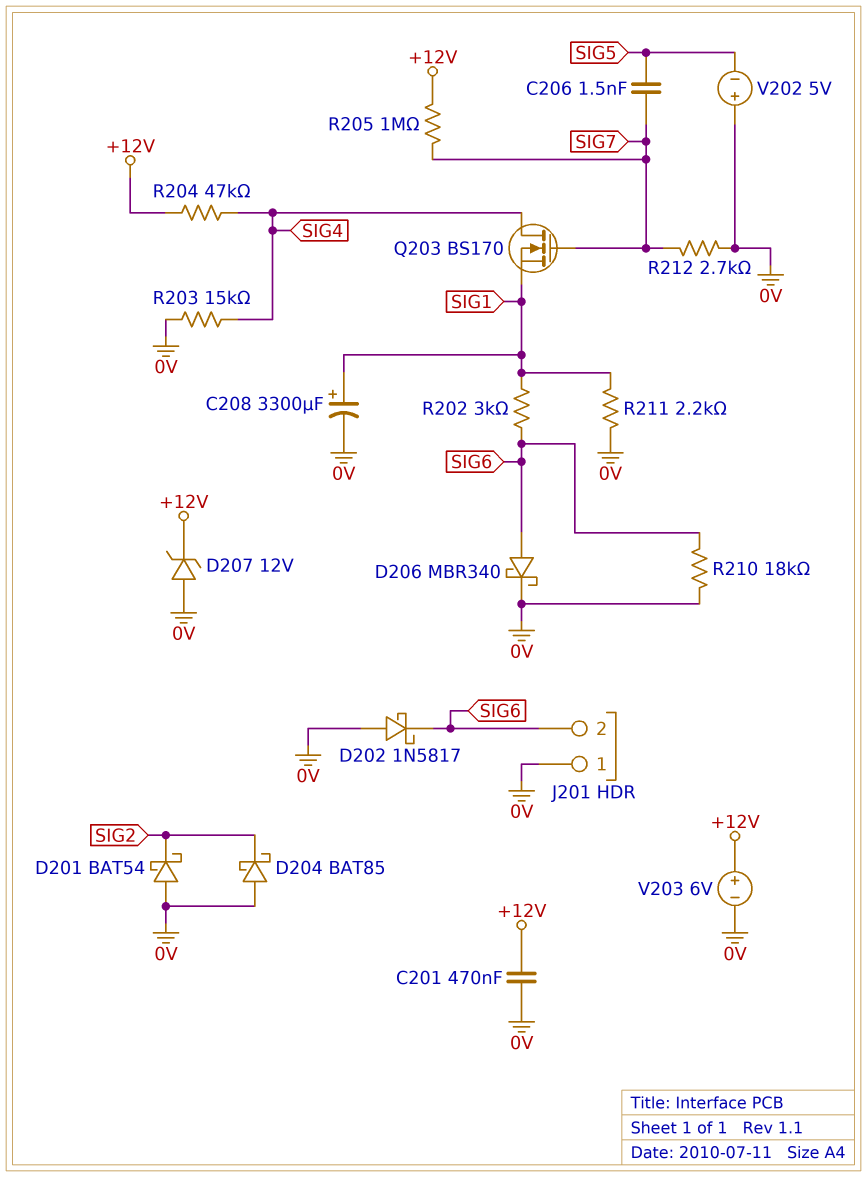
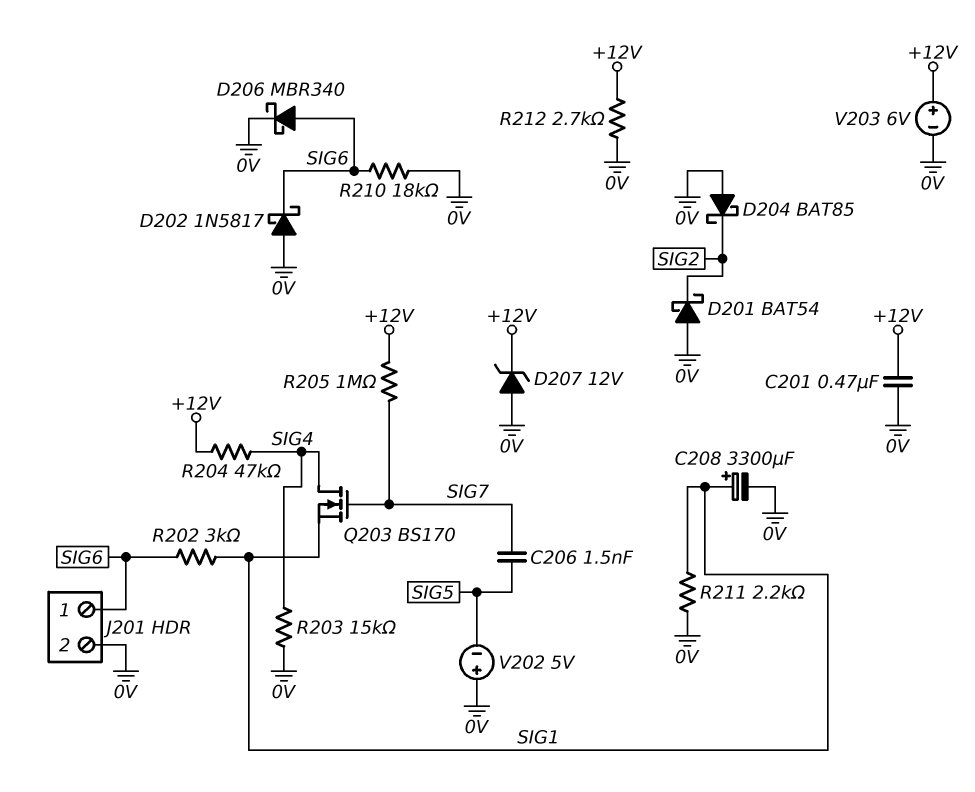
J201 pin 1: 0V -> SIG6
J201 pin 2: SIG6 -> 0V
R212: 2.7k (0V, SIG7) -> 2.7k (+12V, 0V)

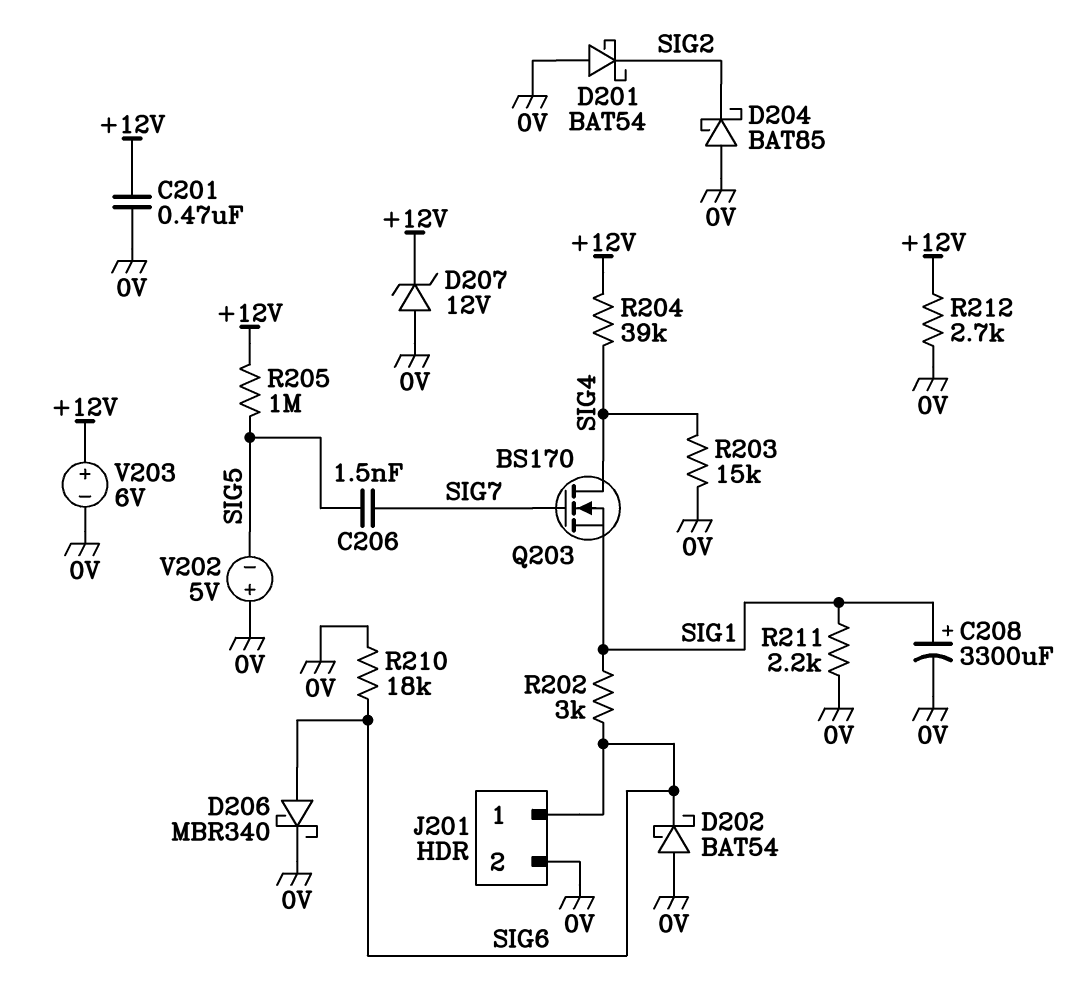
D202: schottky 1N5817 (A 0V, K SIG6) -> schottky BAT54 (A 0V, K SIG6)
R204: 47k (+12V, SIG4) -> 39k (+12V, SIG4)
R205: 1M (+12V, SIG7) -> 1M (+12V, SIG5)

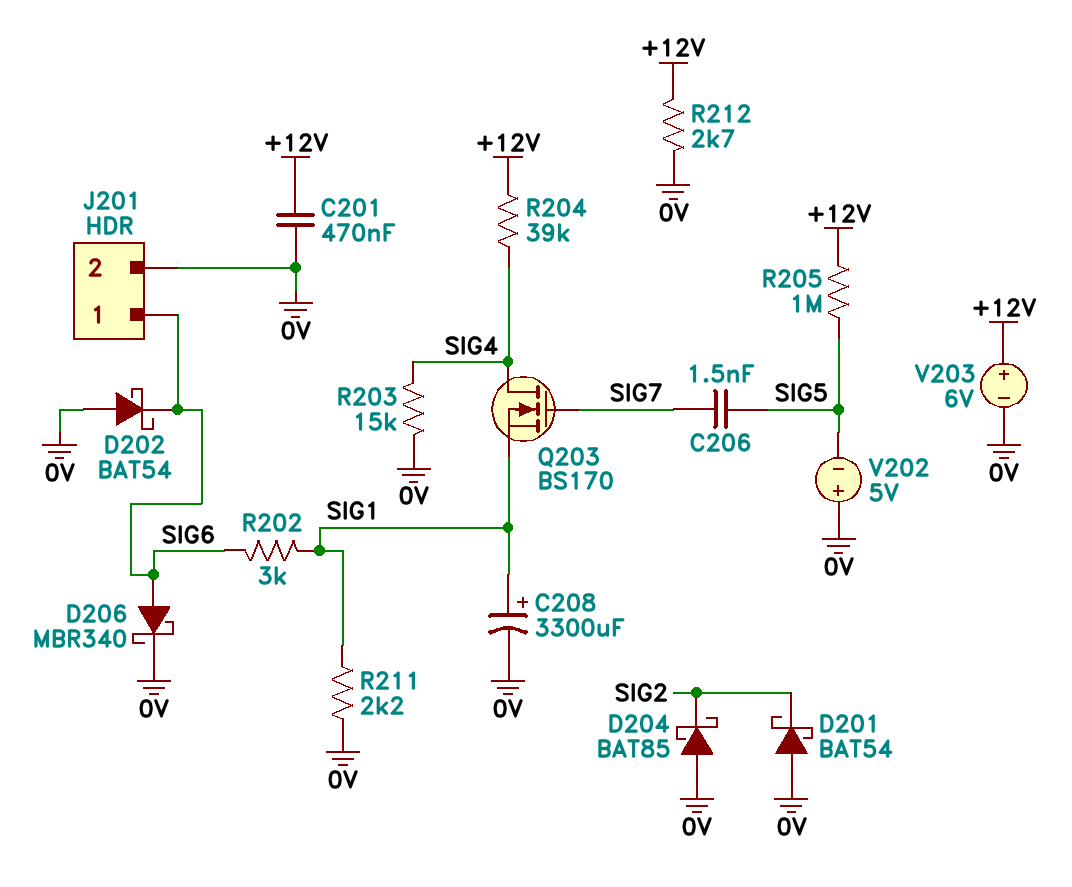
D207: zener 12V (A 0V, K +12V) -> none
R210: 18k (0V, SIG6) -> none

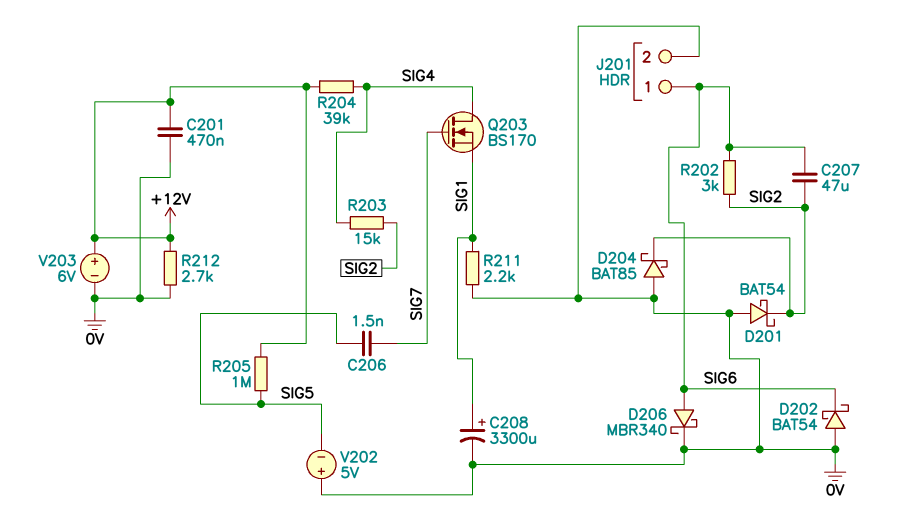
C207: none -> 47uF (SIG2, SIG6)
R202: 3k (SIG1, SIG6) -> 3k (SIG2, SIG6)
R203: 15k (0V, SIG4) -> 15k (SIG2, SIG4)

